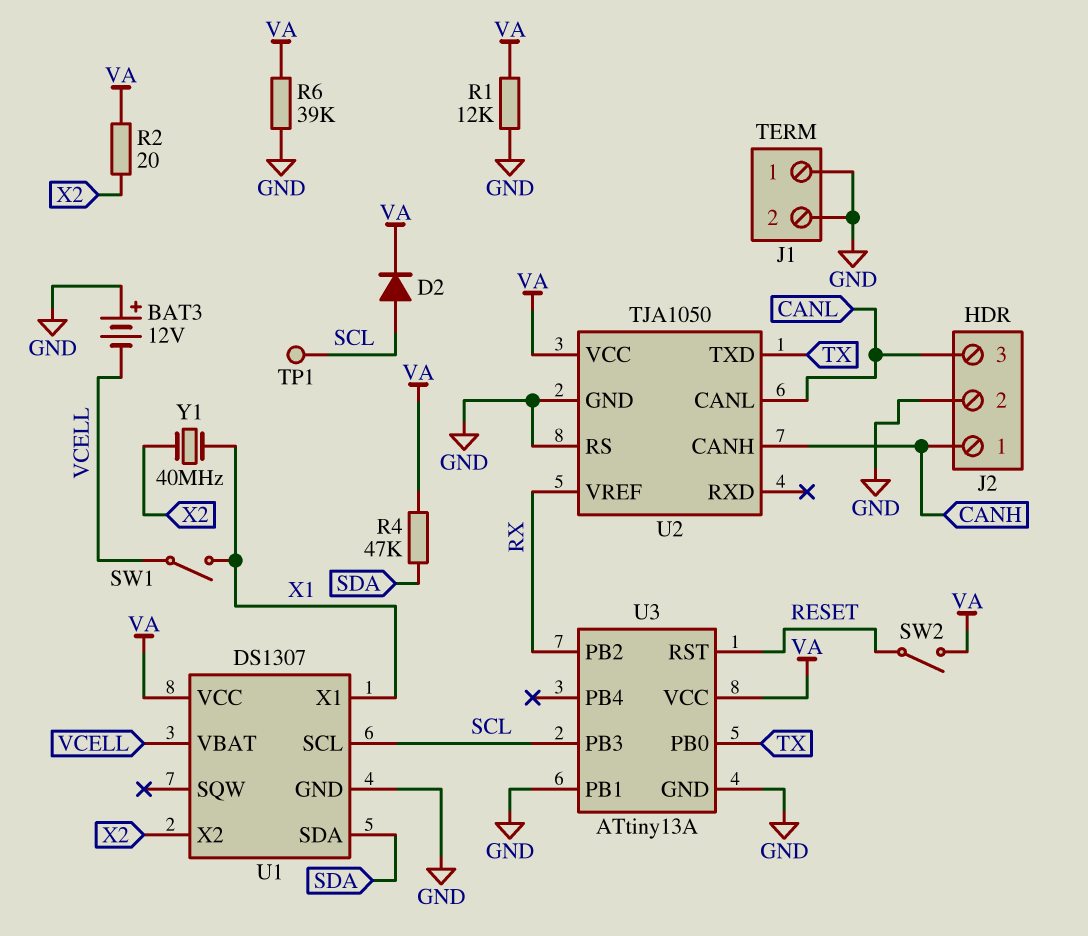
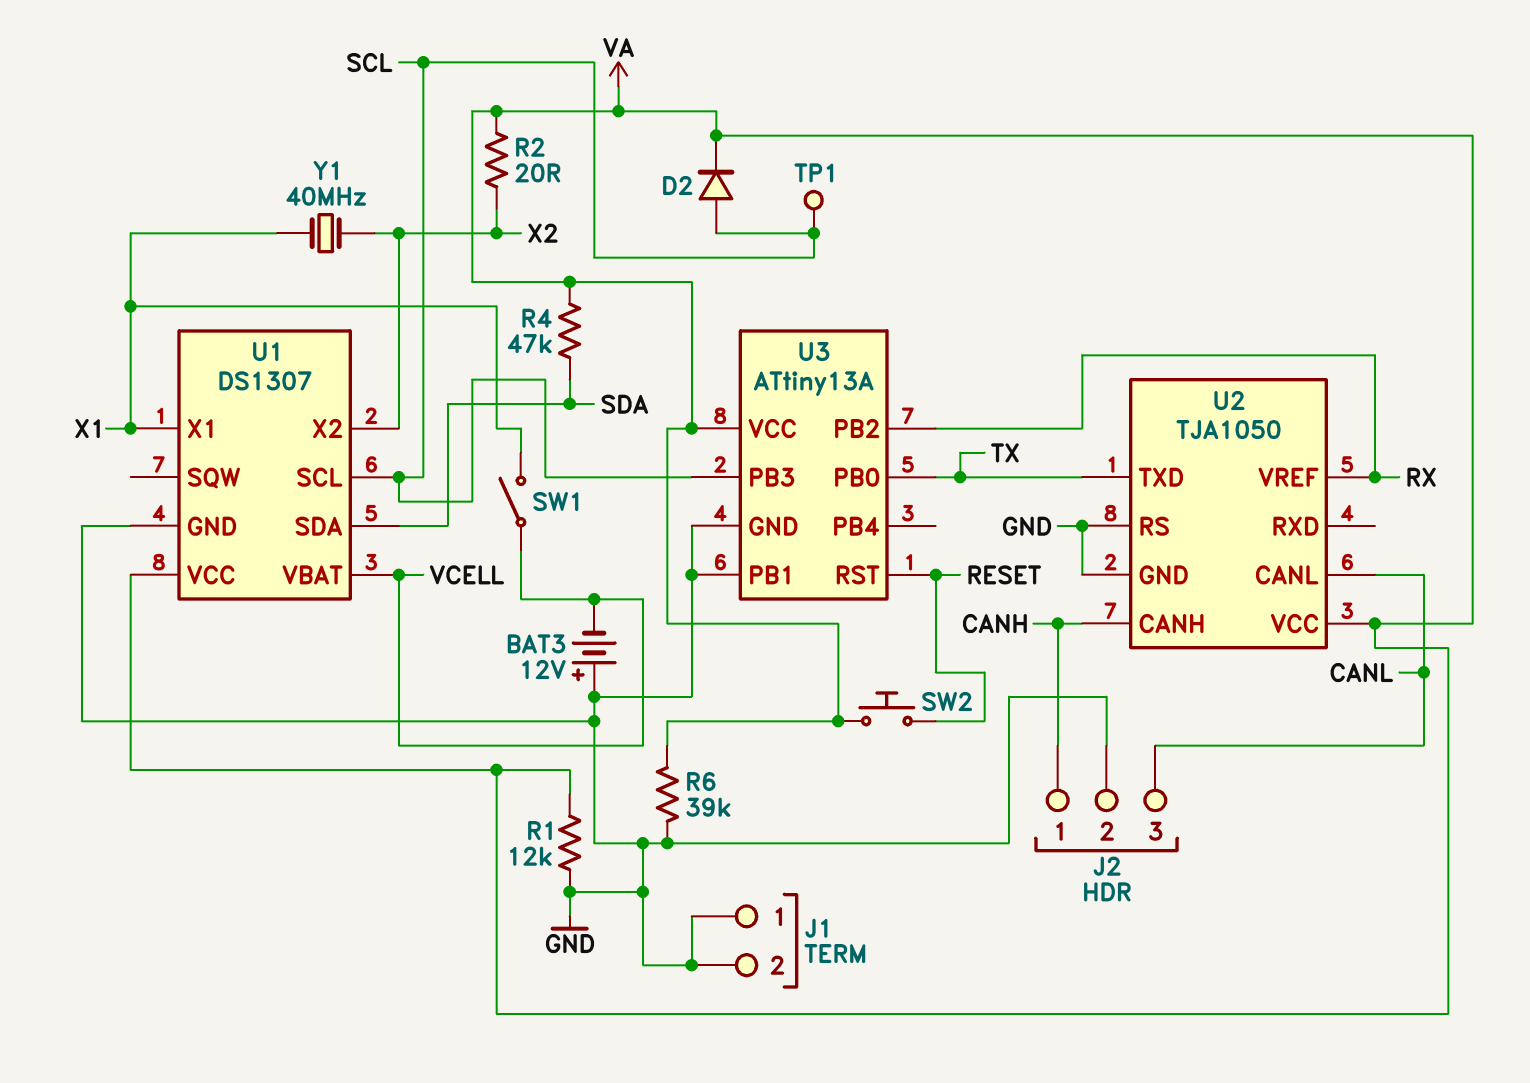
SW2: switch (RESET, VA) -> button (RESET, VA)

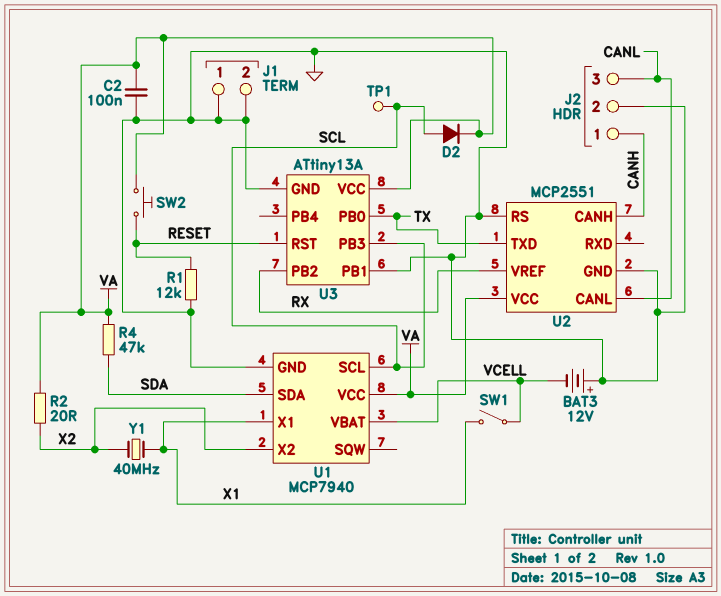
C2: none -> 100nF (GND, VA)
R1: 12k (GND, VA) -> 12k (GND, RESET)
R6: 39k (GND, VA) -> none
U1: DS1307 -> MCP7940
U2: TJA1050 -> MCP2551

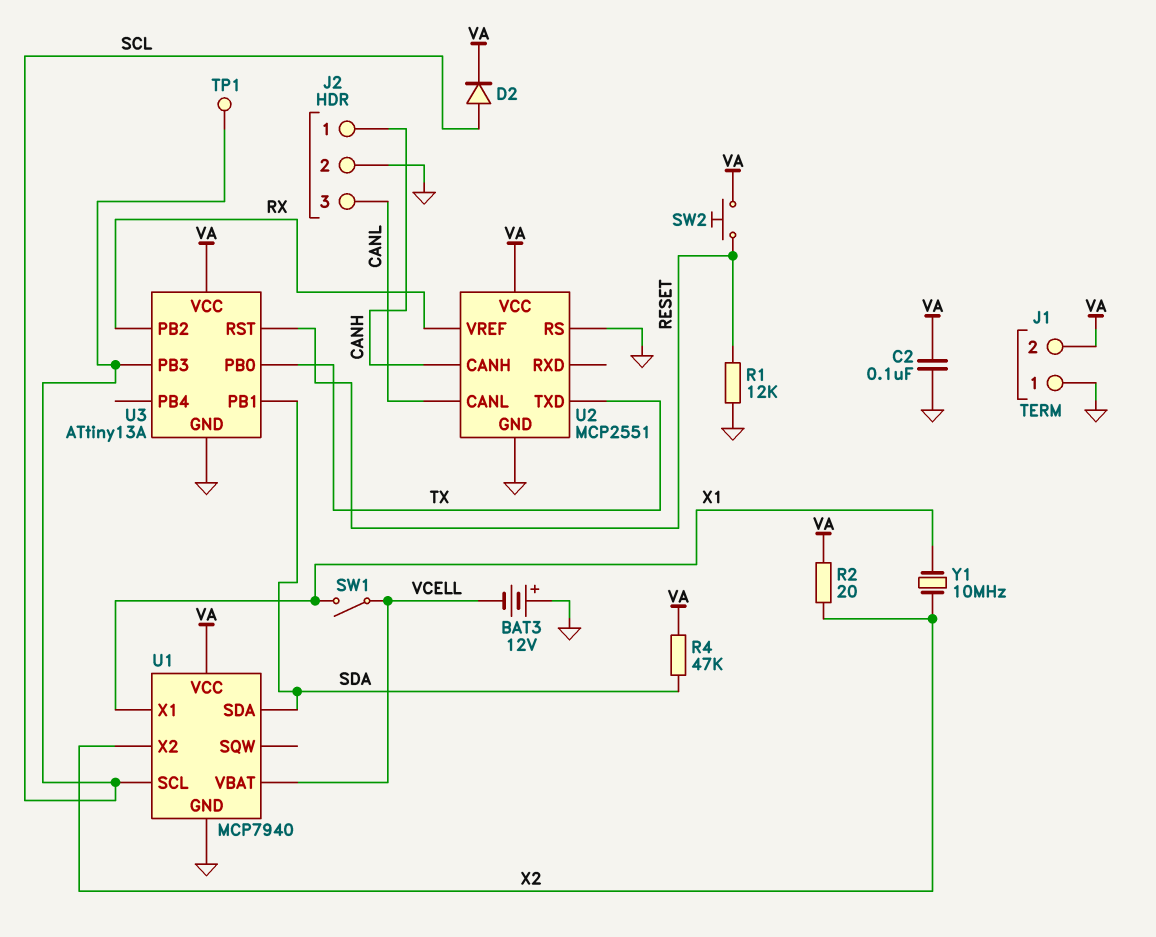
J1 pin 2: GND -> VA
U3 pin PB1: GND -> SDA
Y1: 40MHz (X1, X2) -> 10MHz (X1, X2)

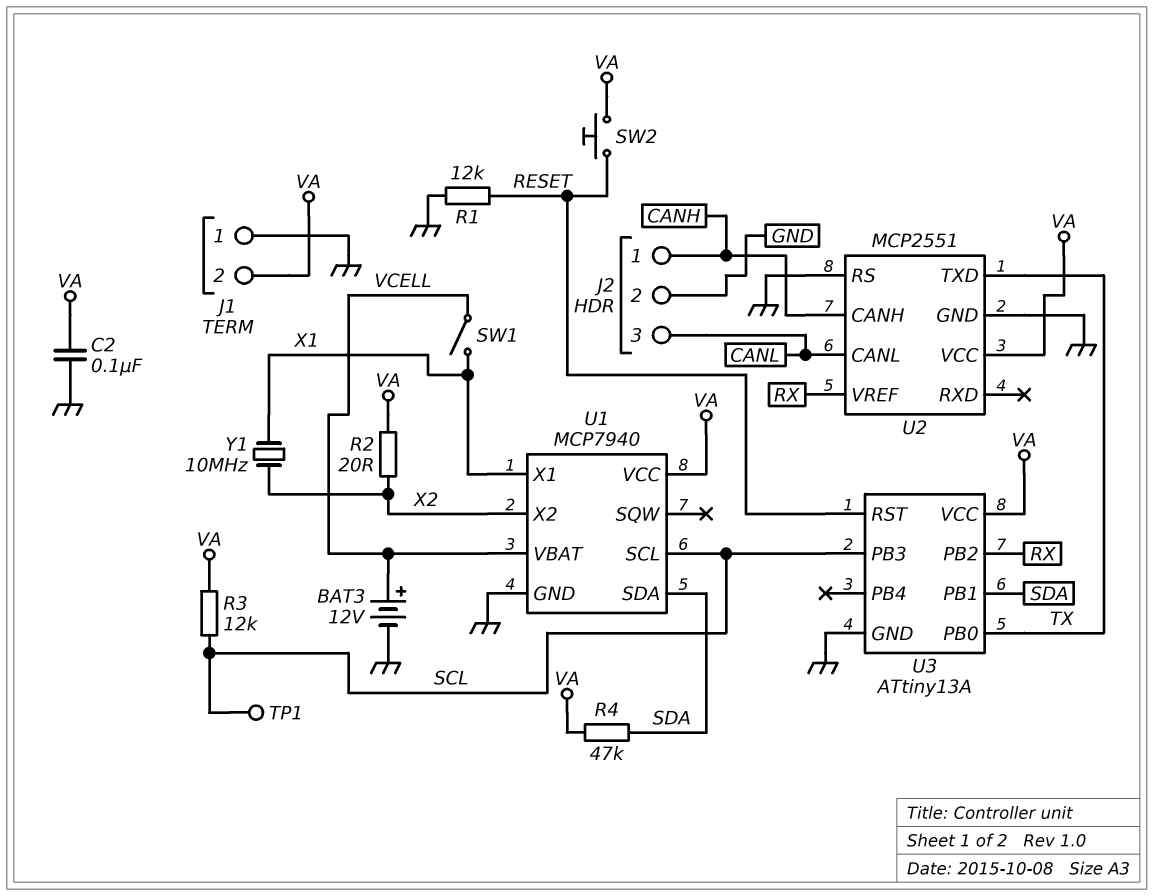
BAT3: 12V (plus GND, minus VCELL) -> 12V (plus VCELL, minus GND)
D2: diode (A SCL, K VA) -> none
R3: none -> 12k (SCL, VA)

